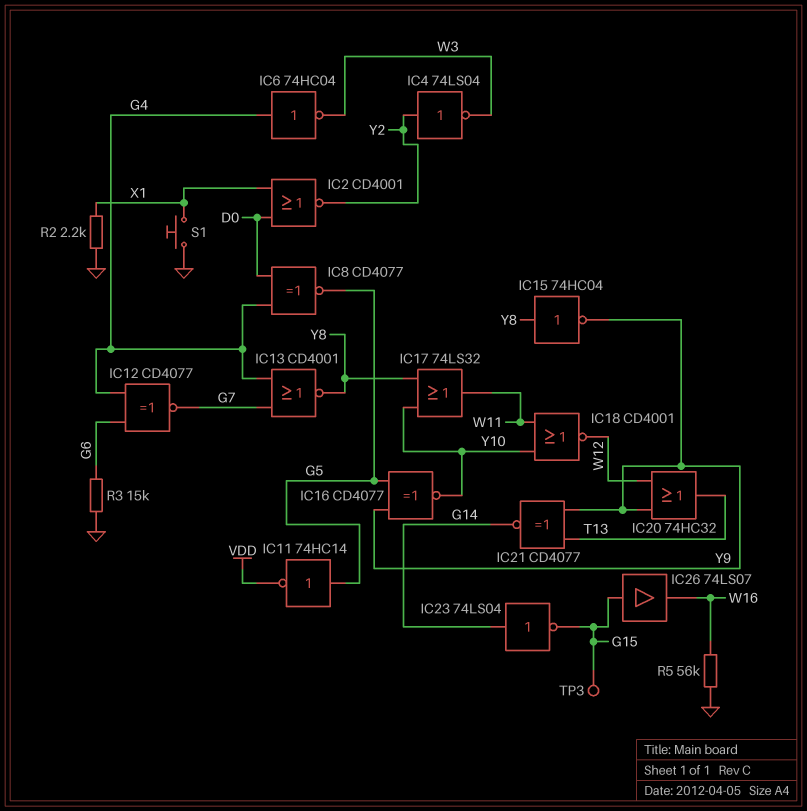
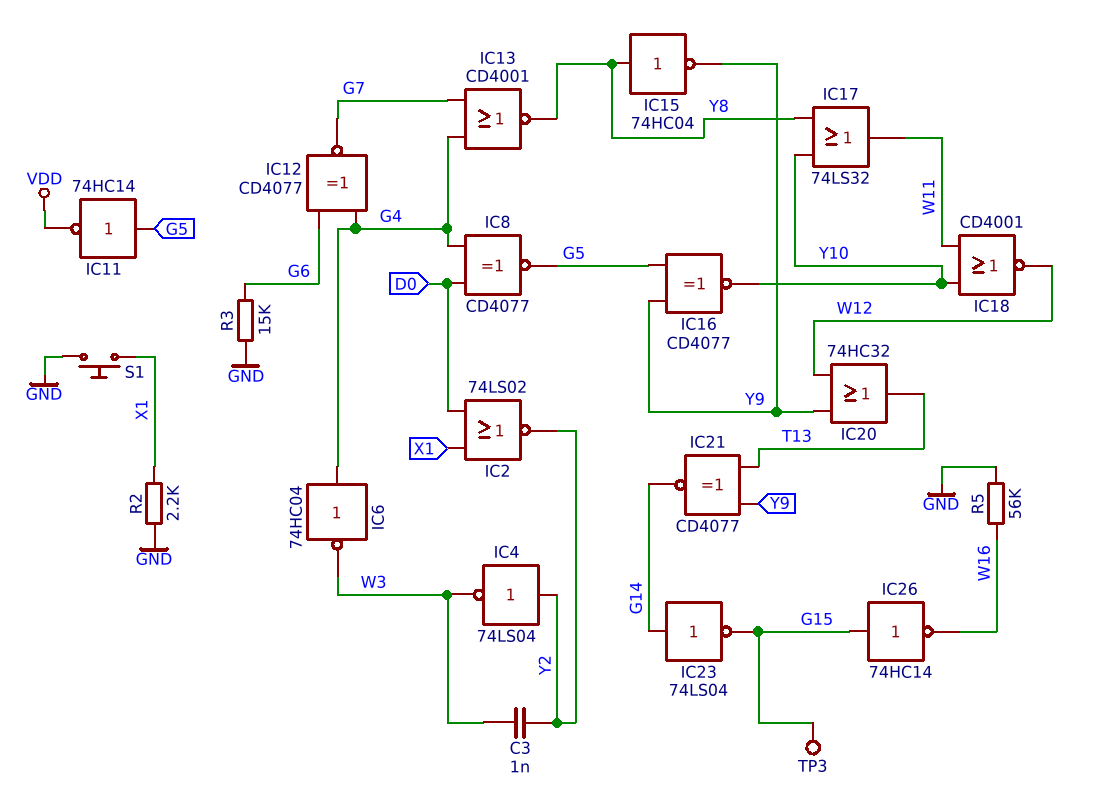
C3: none -> 1nF (W3, Y2)
IC2: NOR CD4001 (in D0, in X1, out Y2) -> NOR 74LS02 (in D0, in X1, out Y2)
IC26: buffer 74LS07 (in G15, out W16) -> NOT 74HC14 (in G15, out W16)

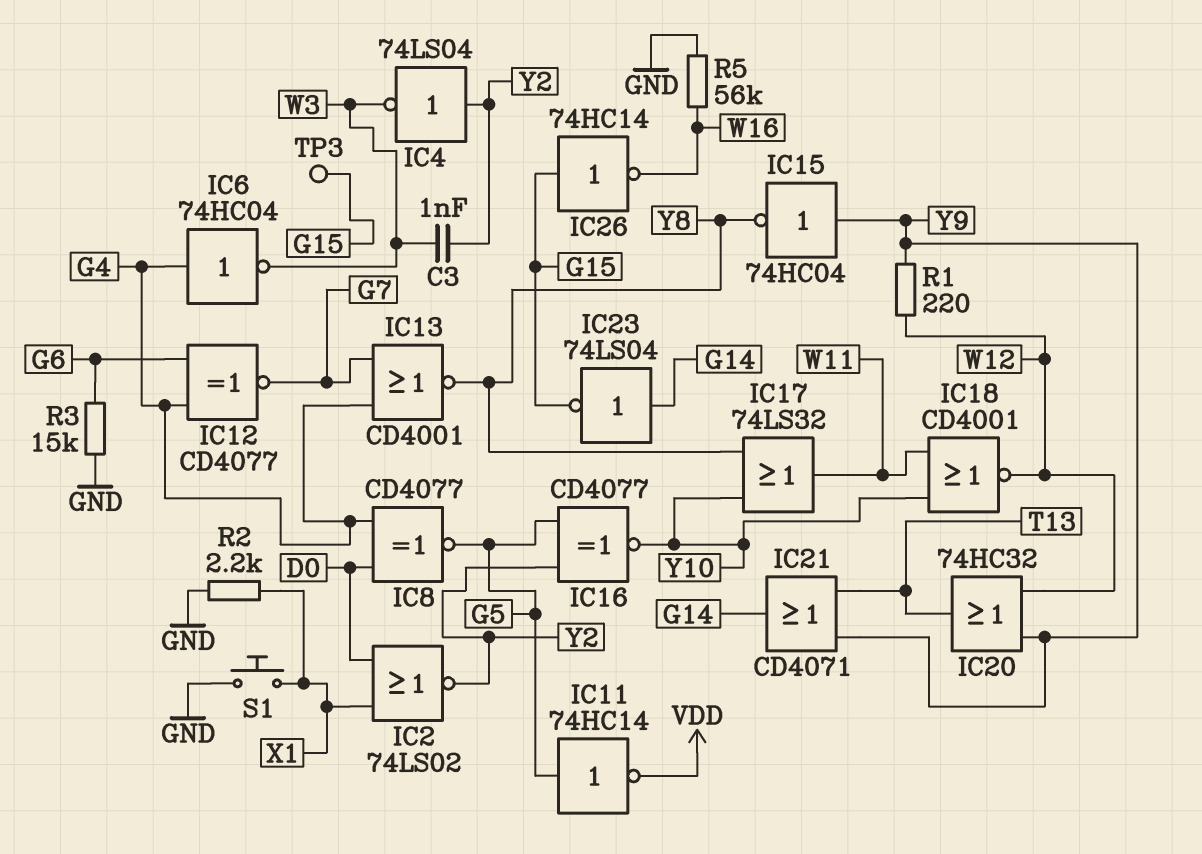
IC15: NOT 74HC04 (in Y8, out Y9) -> NOT 74HC04 (in Y9, out Y8)
IC16: XNOR CD4077 (in G5, in Y9, out Y10) -> XNOR CD4077 (in G5, in Y2, out Y10)
IC21: XNOR CD4077 (in T13, in Y9, out G14) -> OR CD4071 (in T13, in Y9, out G14)
R1: none -> 220 (W12, Y9)

